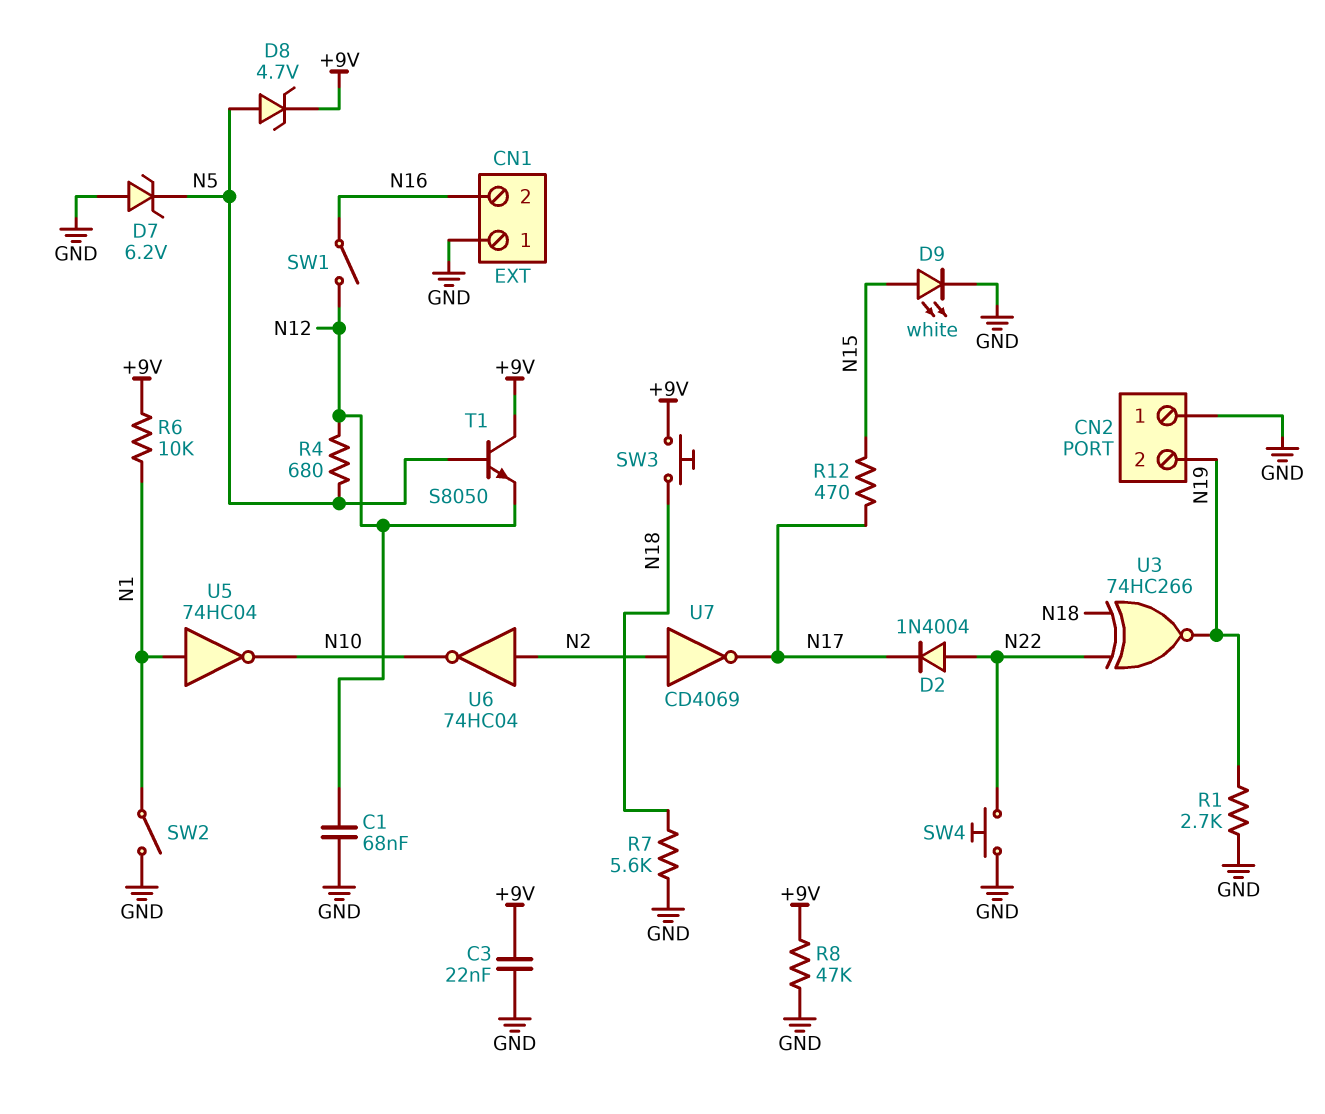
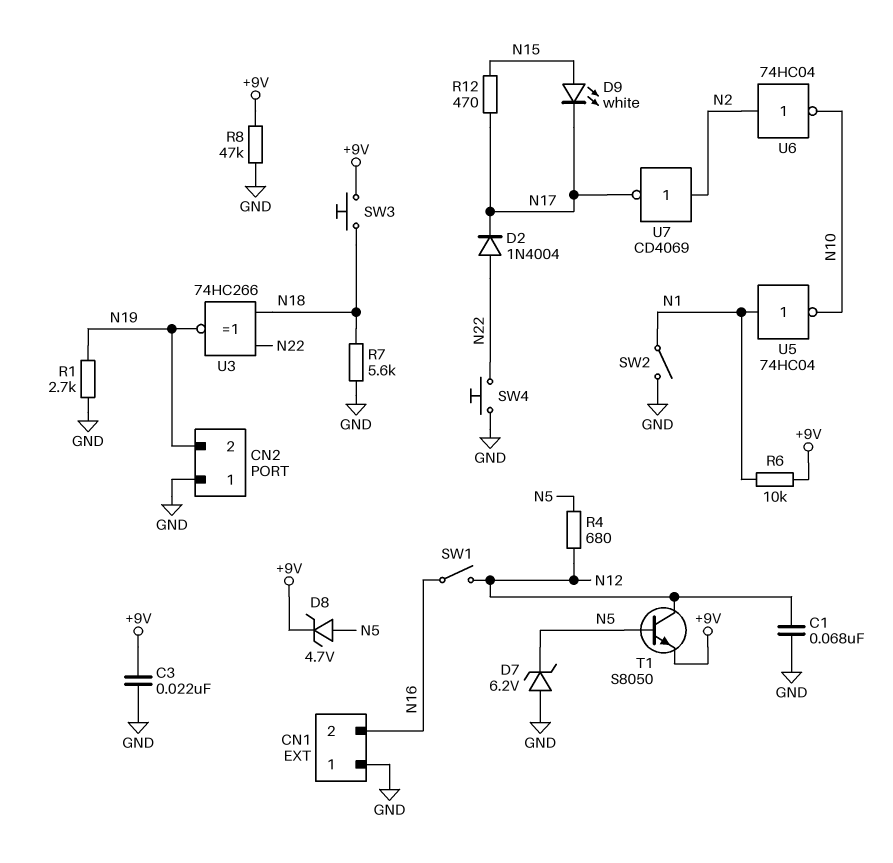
D9: LED white (A N15, K GND) -> LED white (A N15, K N17)
T1: NPN S8050 (B N5, C +9V, E N12) -> NPN S8050 (B N5, C N12, E +9V)

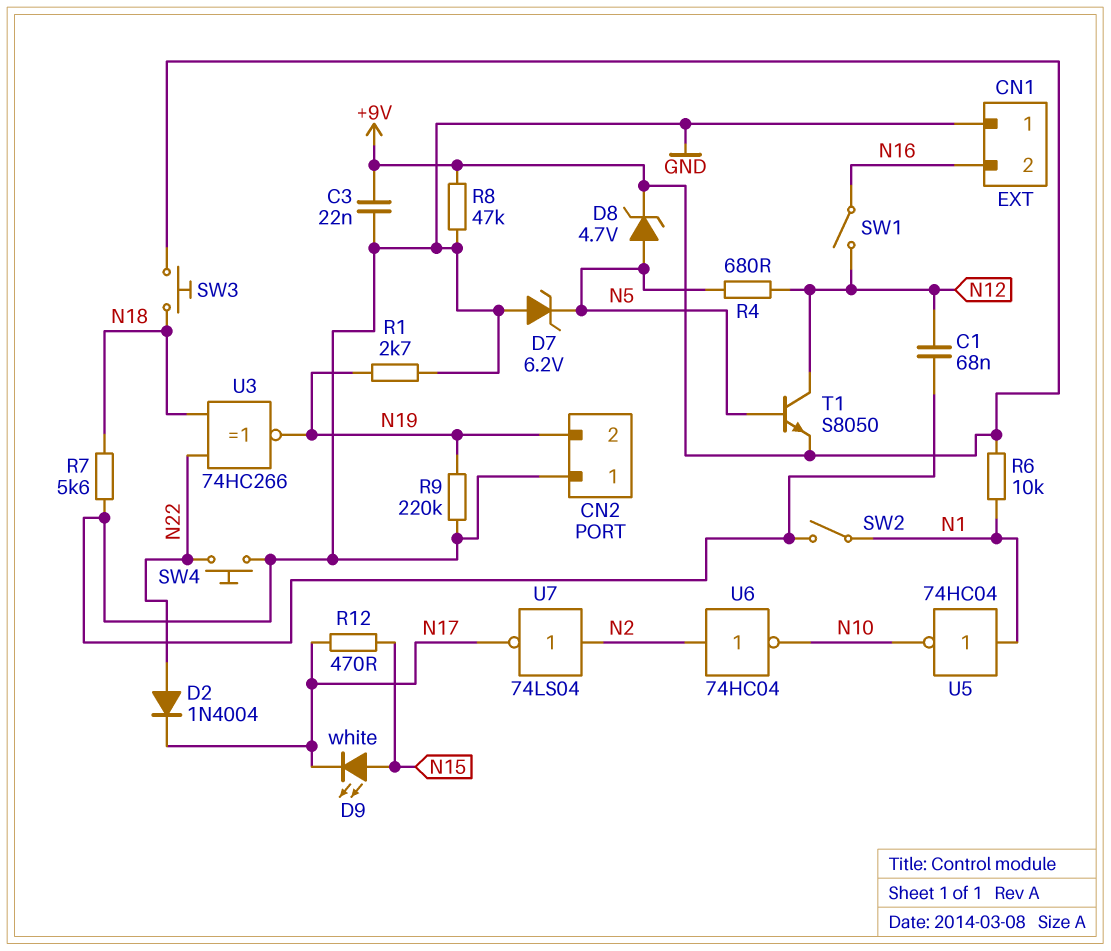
R9: none -> 220k (GND, N19)
U7: NOT CD4069 (in N2, out N17) -> NOT 74LS04 (in N2, out N17)

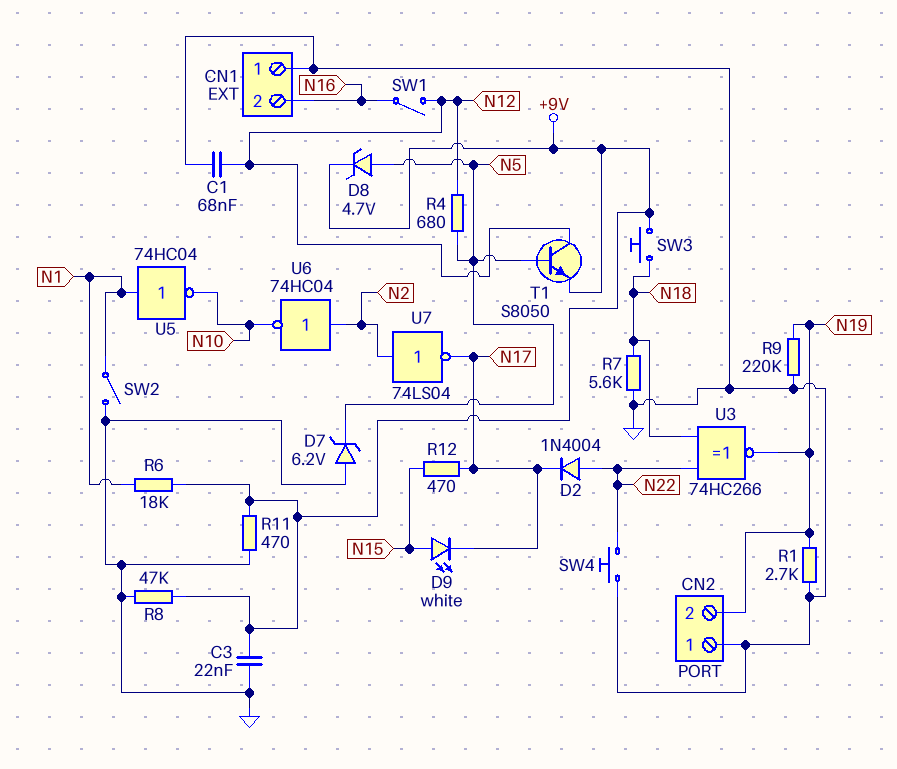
R6: 10k (+9V, N1) -> 18k (+9V, N1)
R11: none -> 470 (+9V, GND)

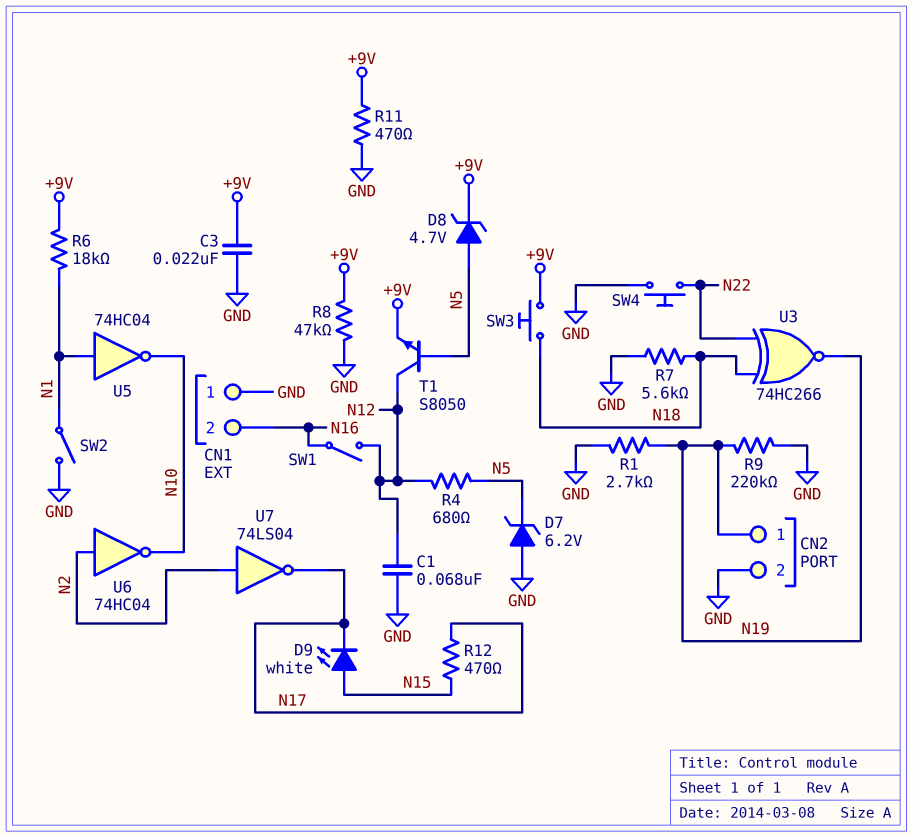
CN2 pin 1: GND -> N19
CN2 pin 2: N19 -> GND
D2: diode 1N4004 (A N22, K N17) -> none

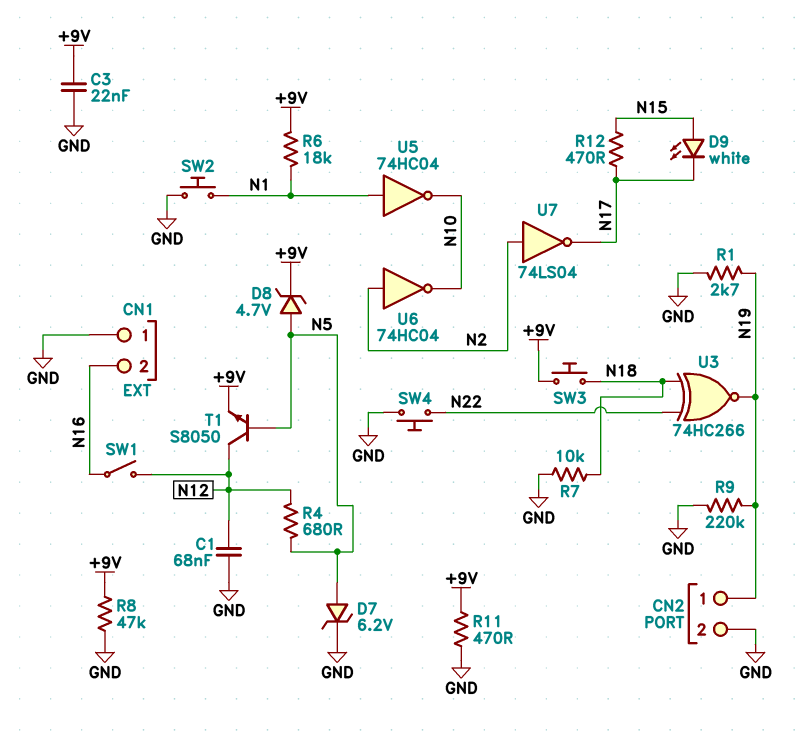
D7: zener 6.2V (A GND, K N5) -> zener 6.2V (A N5, K GND)
R7: 5.6k (GND, N18) -> 10k (GND, N18)
SW2: switch (GND, N1) -> button (GND, N1)

